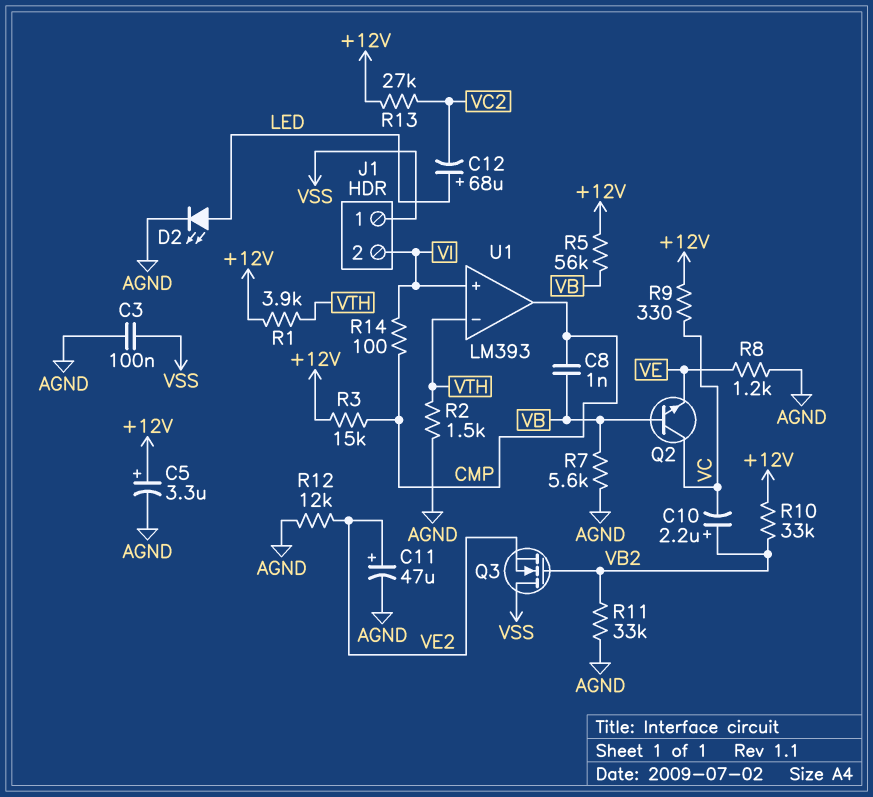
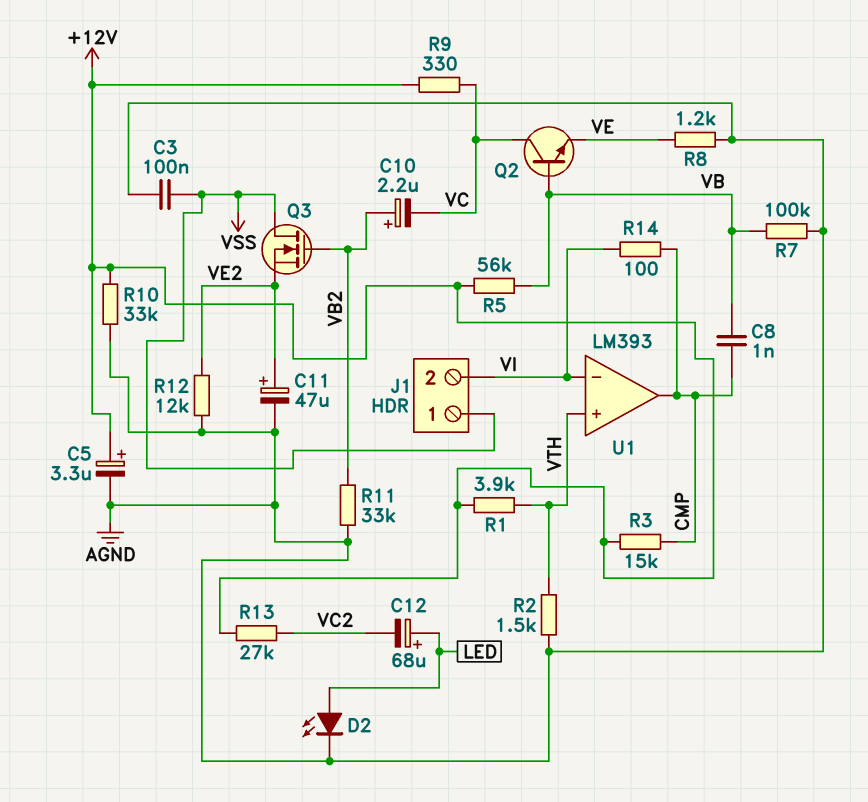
R7: 5.6k (AGND, VB) -> 100k (AGND, VB)
R10: 33k (+12V, VB2) -> 33k (+12V, AGND)
U1 pin in+: VI -> VTH
U1 pin in-: VTH -> VI

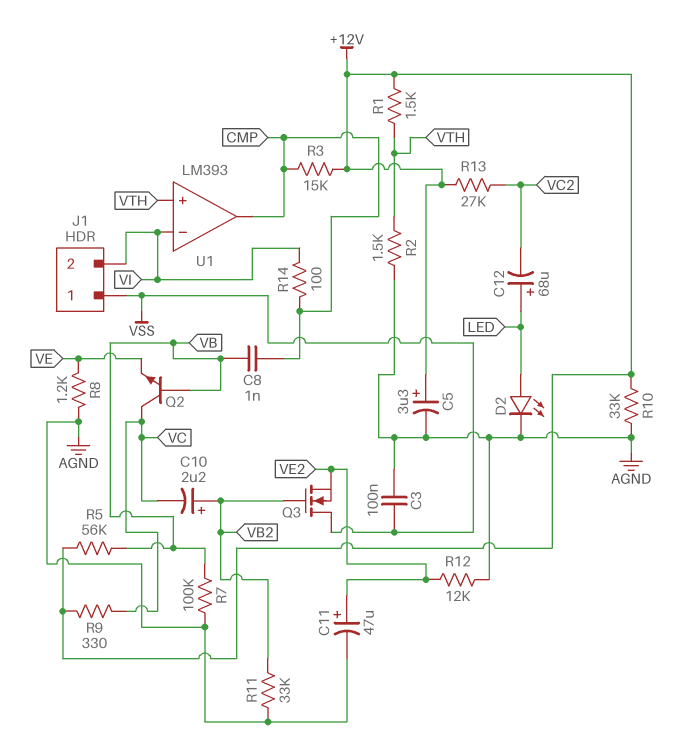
R1: 3.9k (+12V, VTH) -> 1.5k (+12V, VTH)

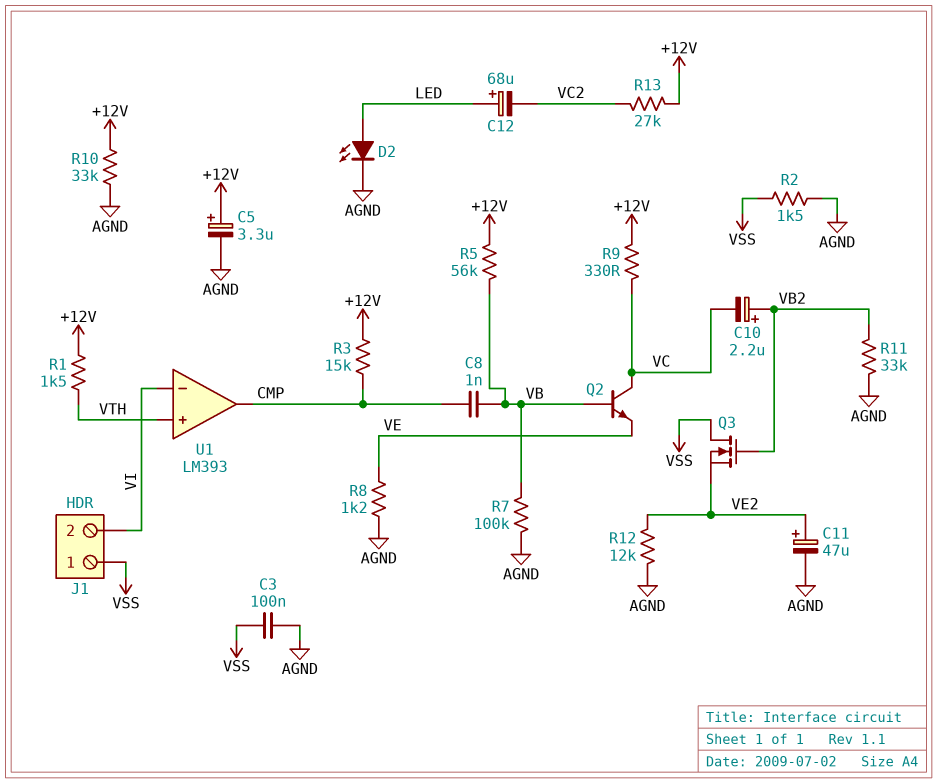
R2: 1.5k (AGND, VTH) -> 1.5k (AGND, VSS)
R14: 100 (CMP, VI) -> none

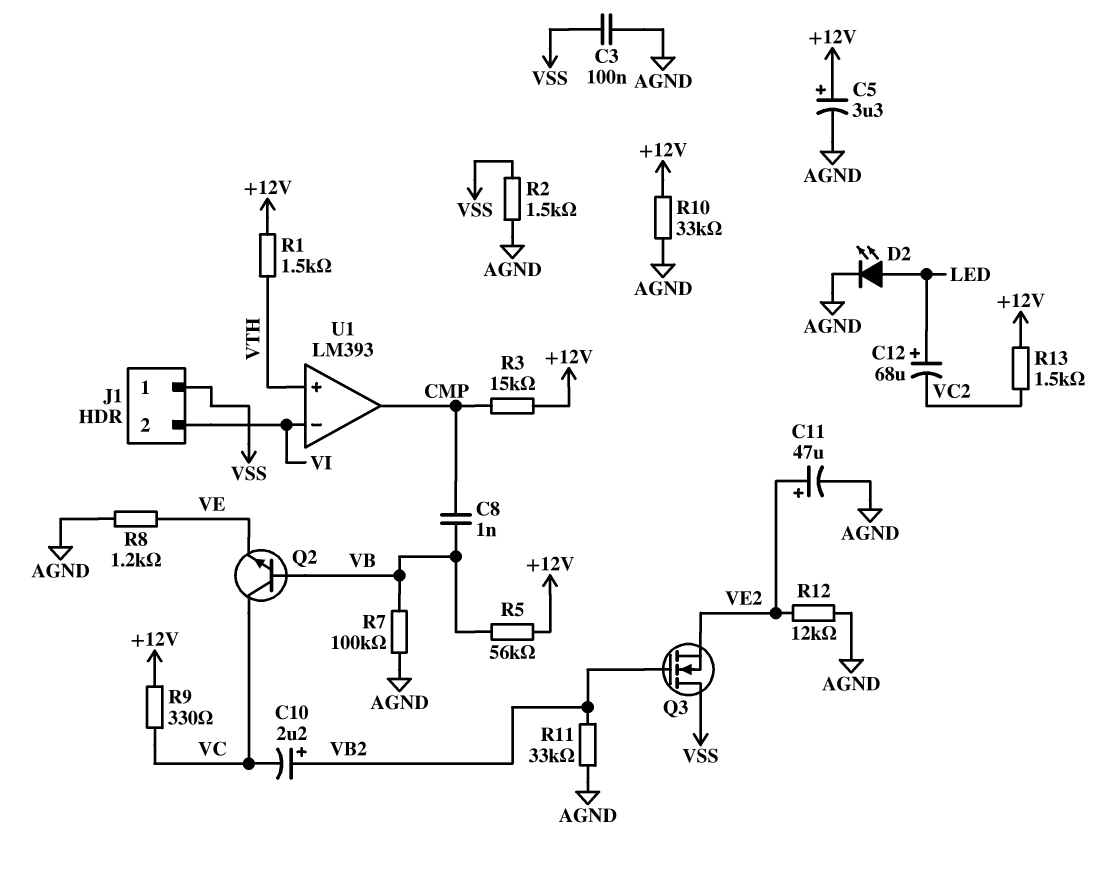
R13: 27k (+12V, VC2) -> 1.5k (+12V, VC2)

